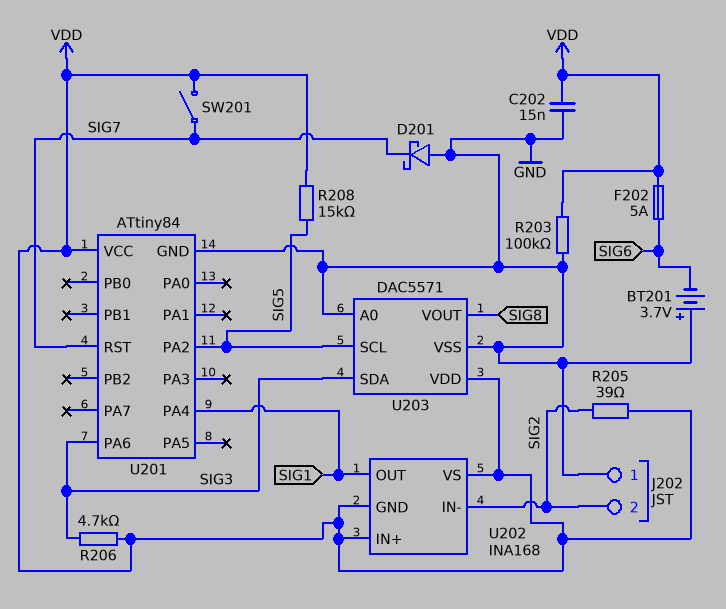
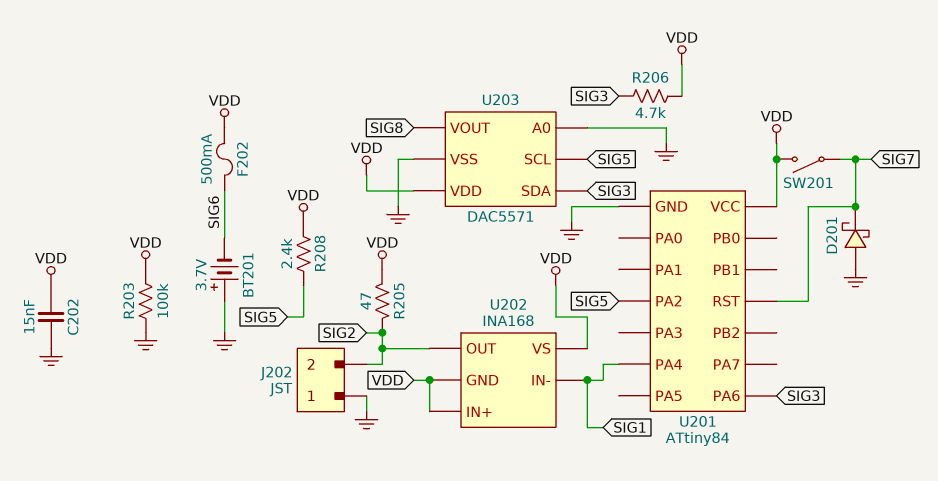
F202: 5A (SIG6, VDD) -> 500mA (SIG6, VDD)
R205: 39 (SIG2, VDD) -> 47 (SIG2, VDD)
R208: 15k (SIG5, VDD) -> 2.4k (SIG5, VDD)
U202 pin IN-: SIG2 -> SIG1
U202 pin OUT: SIG1 -> SIG2

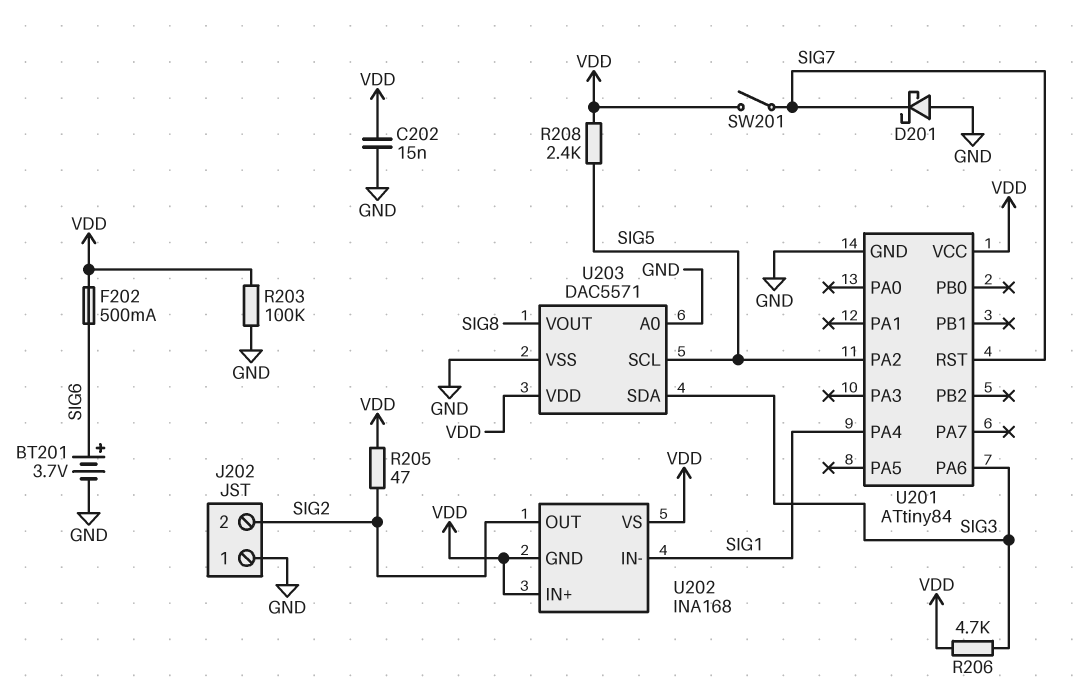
BT201: 3.7V (plus GND, minus SIG6) -> 3.7V (plus SIG6, minus GND)

